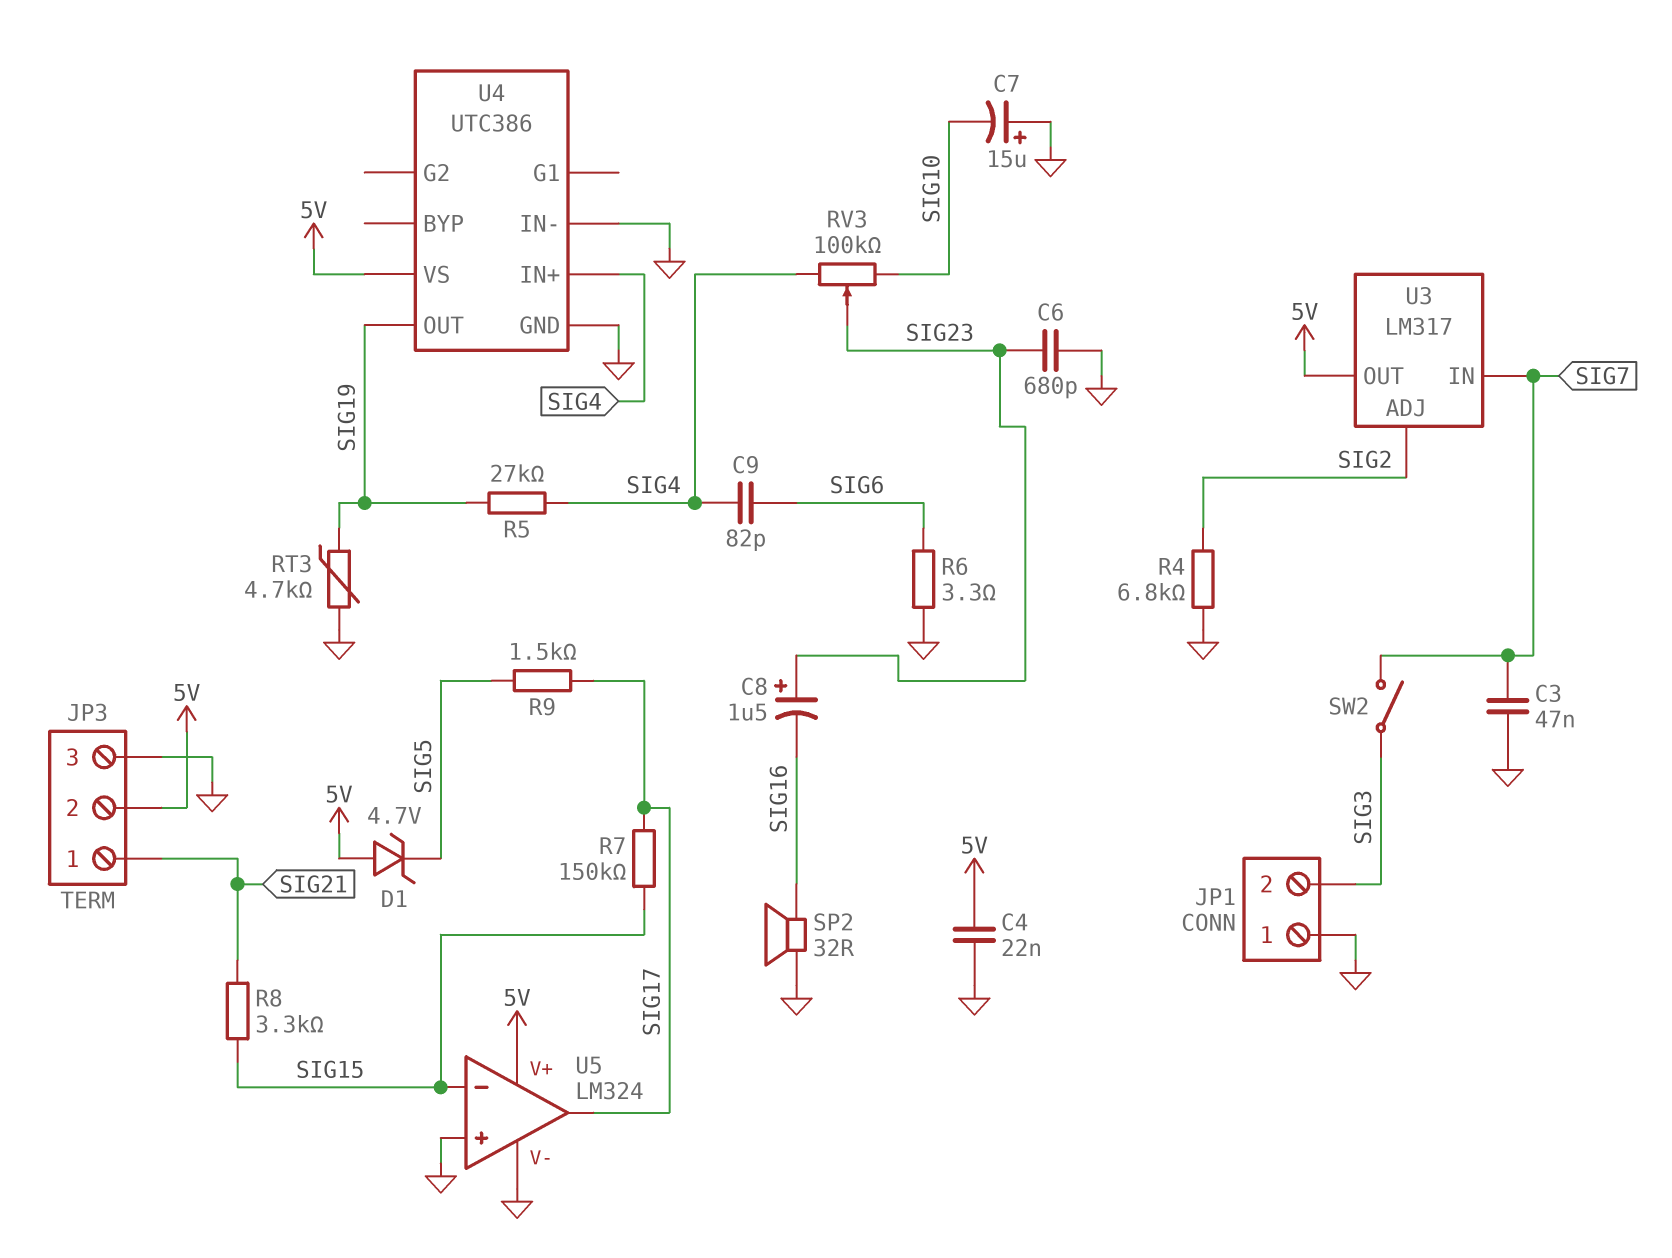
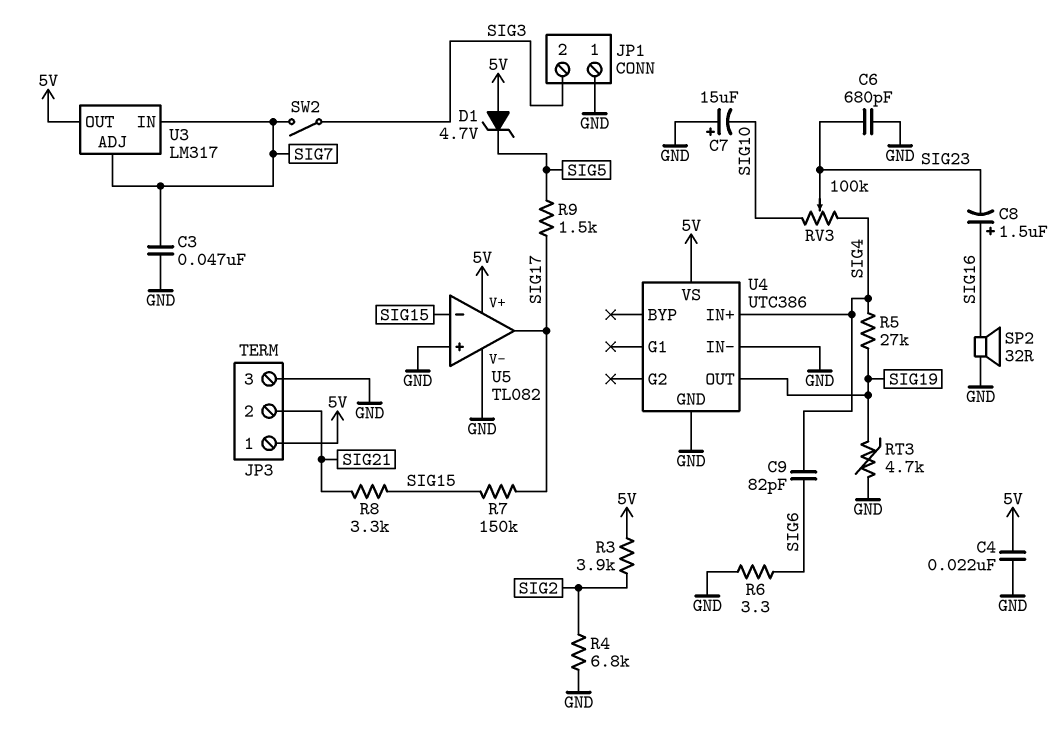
C8: 1.5uF (plus SIG23, minus SIG16) -> 1.5uF (plus SIG16, minus SIG23)
JP3 pin 1: SIG21 -> 5V
JP3 pin 2: 5V -> SIG21
R3: none -> 3.9k (5V, SIG2)
U3 pin ADJ: SIG2 -> SIG7
U5: LM324 -> TL082

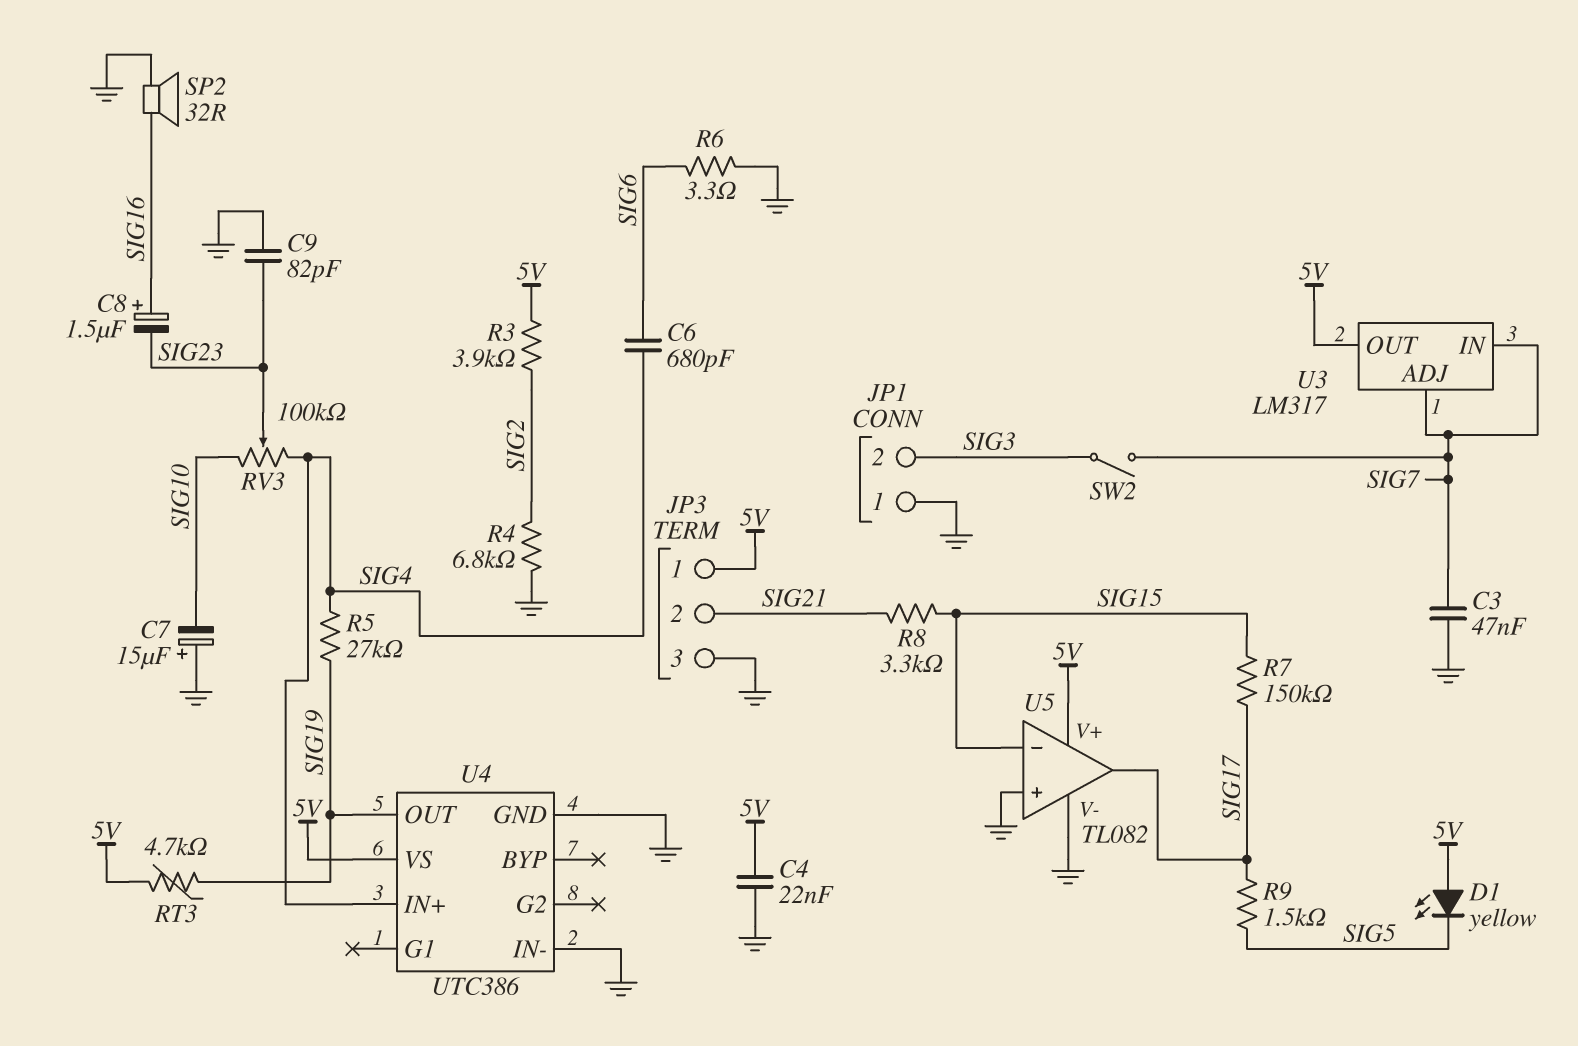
C6: 680pF (GND, SIG23) -> 680pF (SIG4, SIG6)
C9: 82pF (SIG4, SIG6) -> 82pF (GND, SIG23)
D1: zener 4.7V (A 5V, K SIG5) -> LED yellow (A 5V, K SIG5)
RT3: 4.7k (GND, SIG19) -> 4.7k (5V, SIG19)

